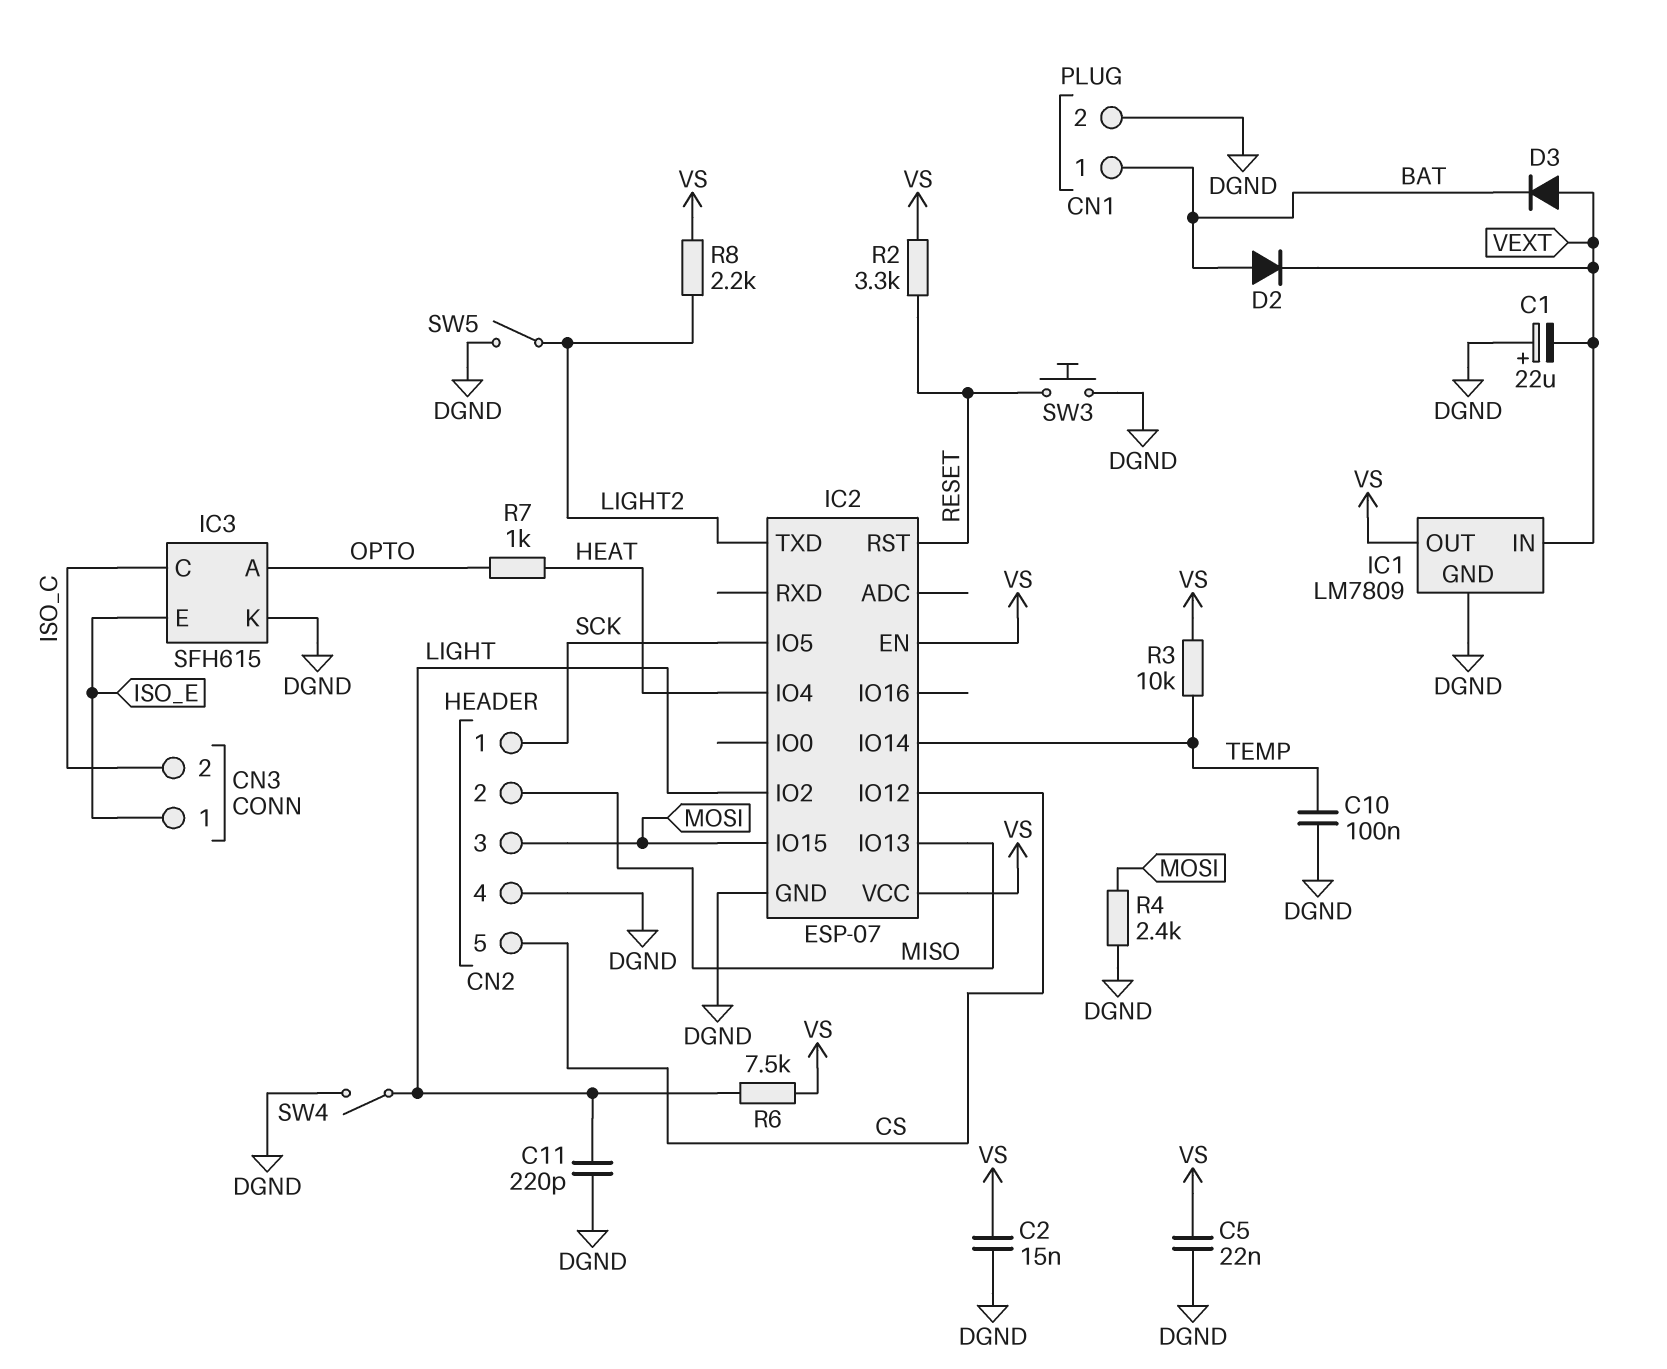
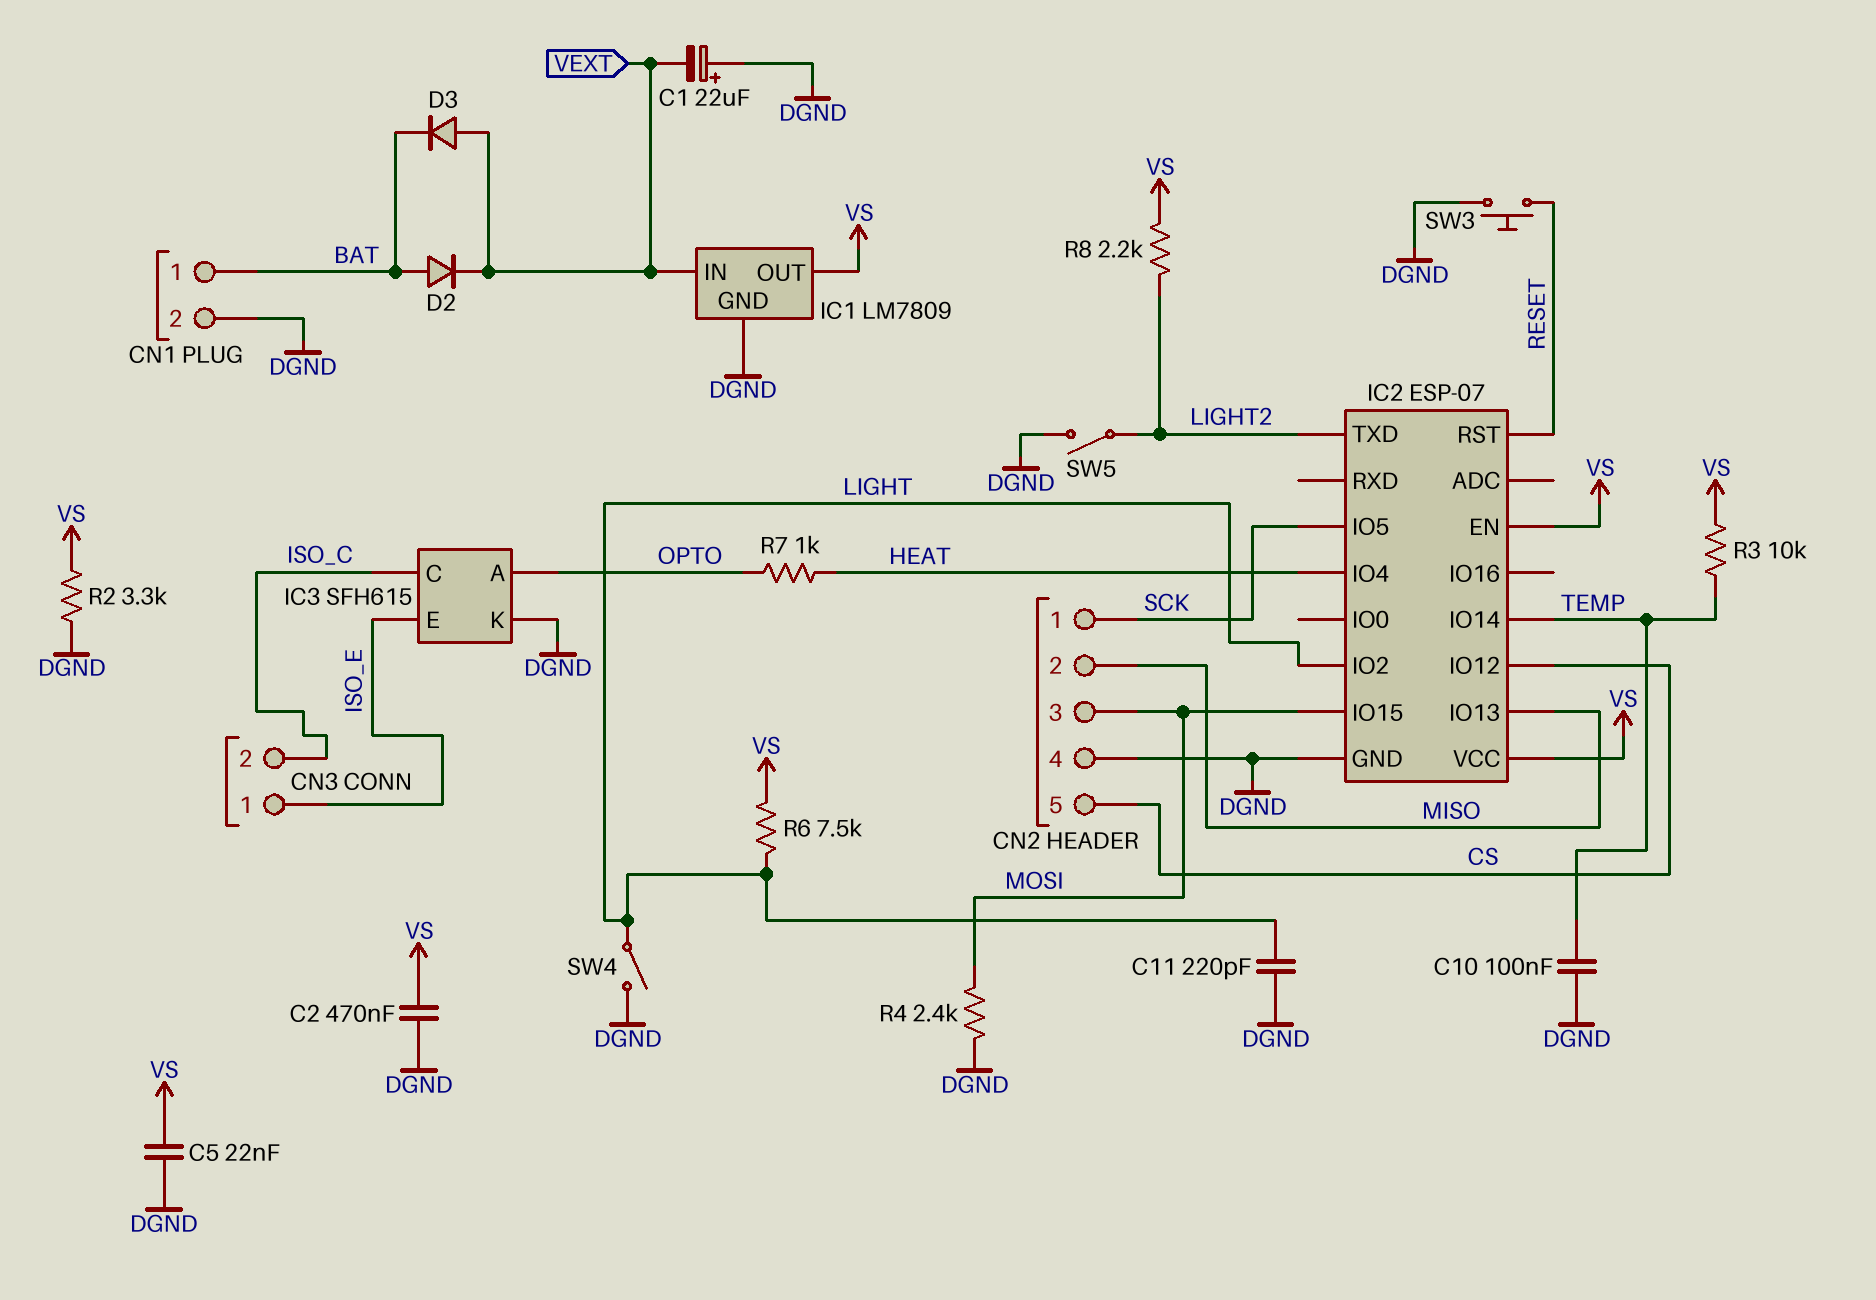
C2: 15nF (DGND, VS) -> 470nF (DGND, VS)
R2: 3.3k (RESET, VS) -> 3.3k (DGND, VS)

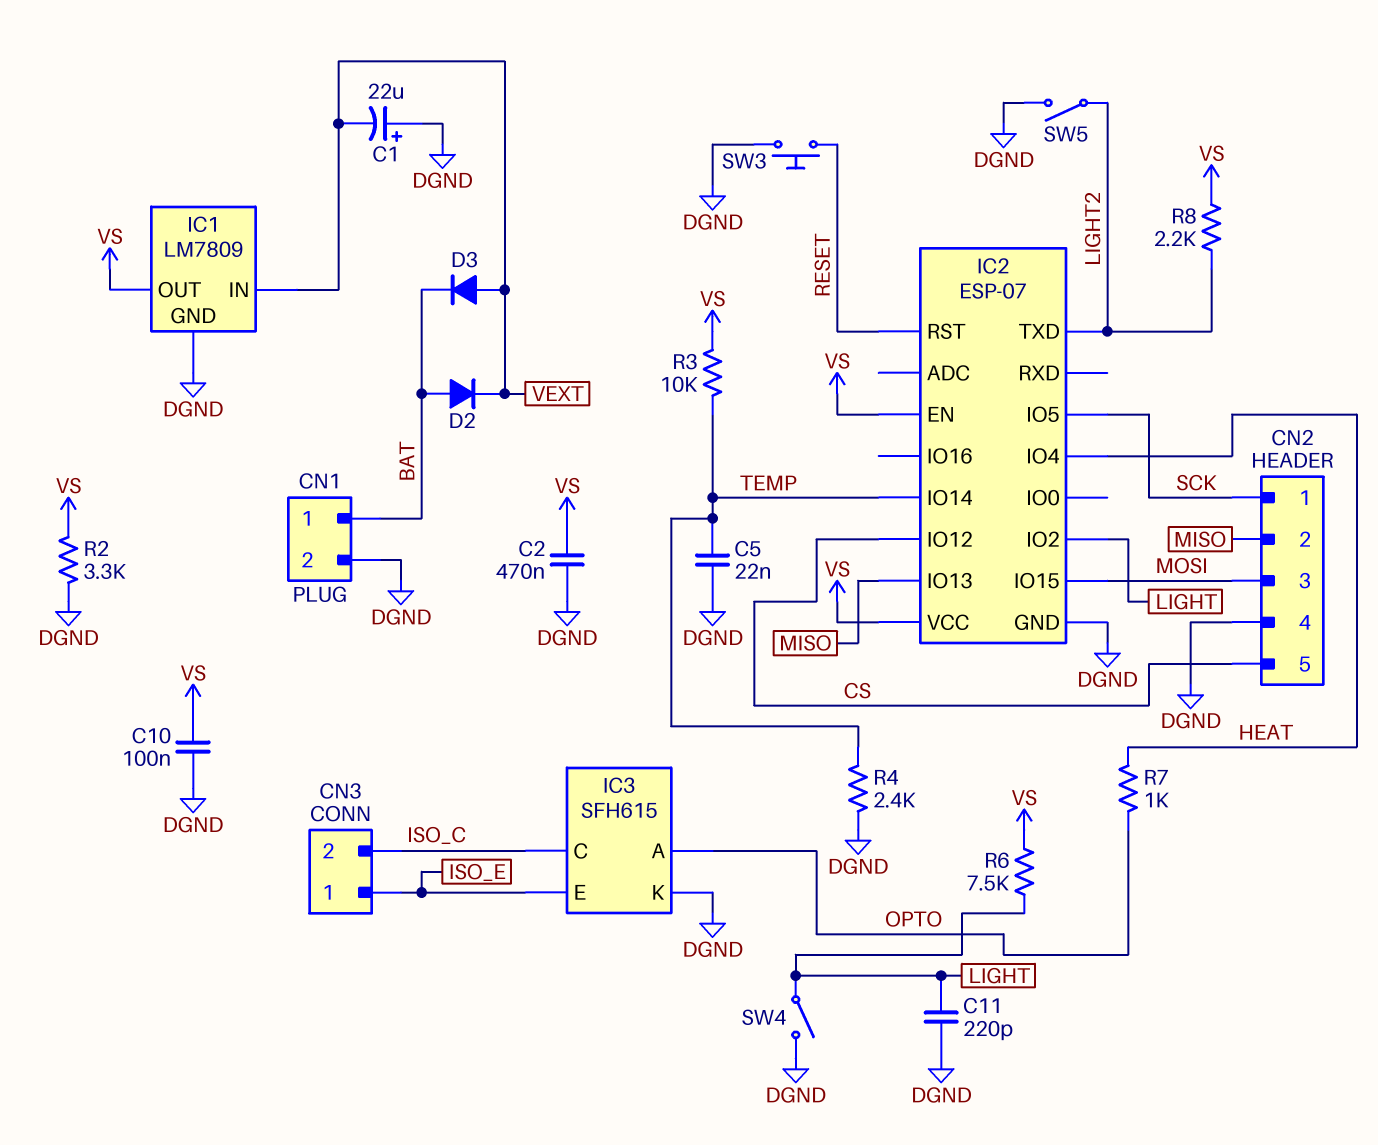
C5: 22nF (DGND, VS) -> 22nF (DGND, TEMP)
C10: 100nF (DGND, TEMP) -> 100nF (DGND, VS)
R4: 2.4k (DGND, MOSI) -> 2.4k (DGND, TEMP)

